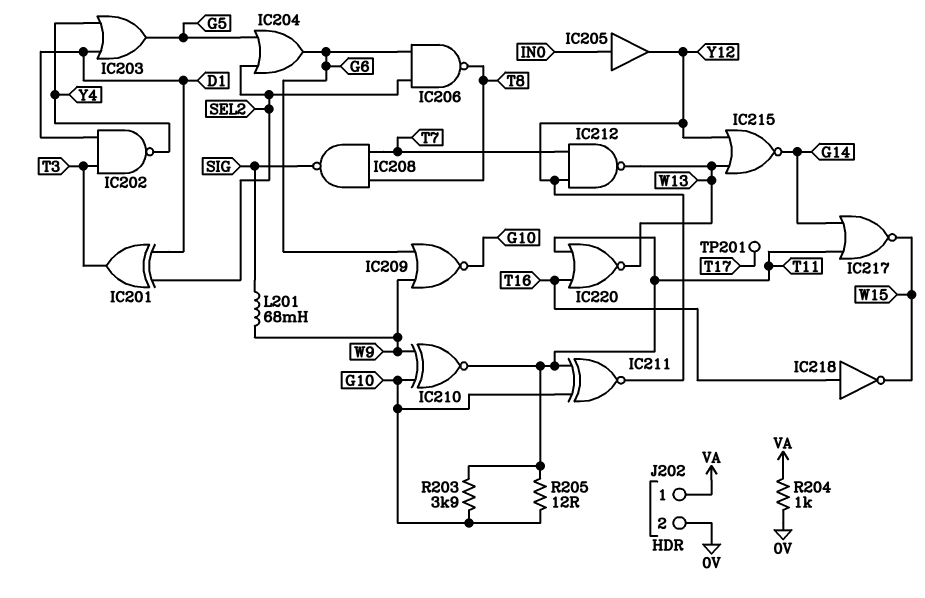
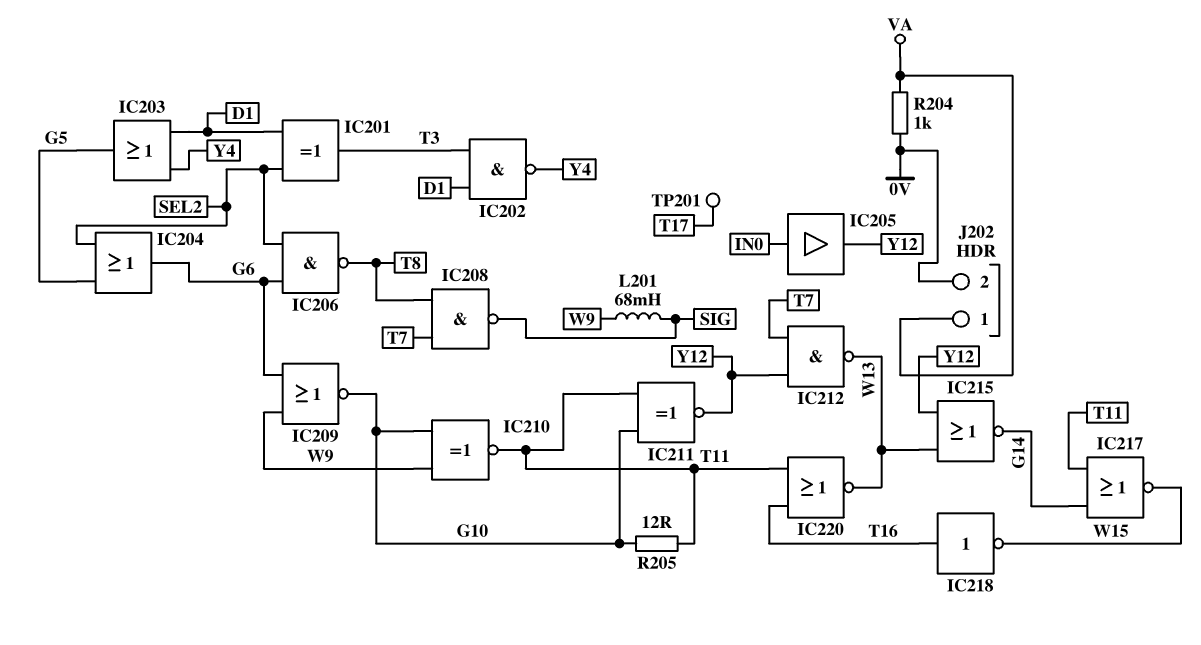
R203: 3.9k (G10, T11) -> none

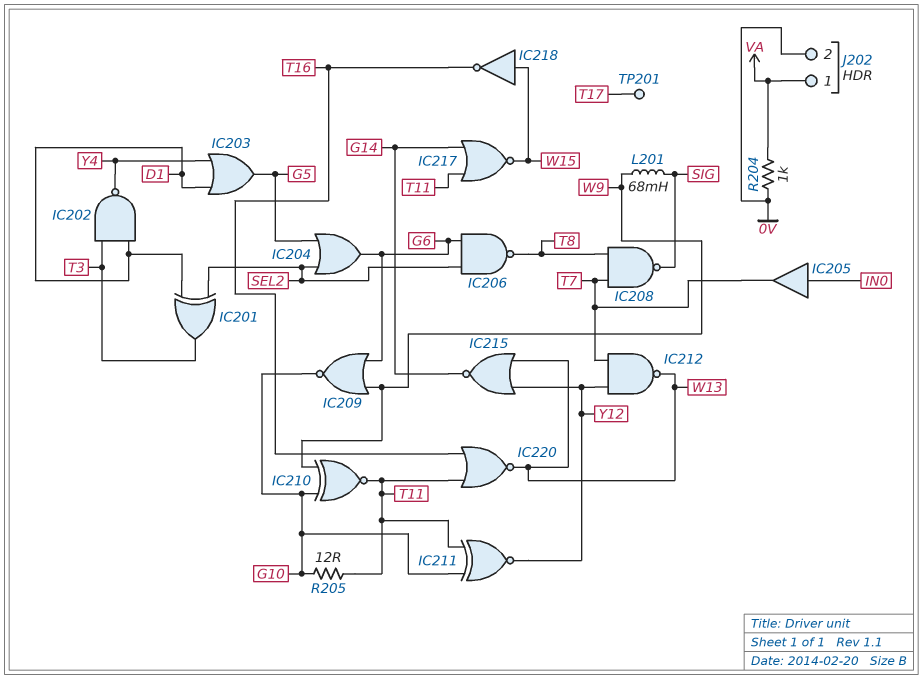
IC205: buffer (in IN0, out Y12) -> buffer (in IN0, out T7)
IC218: NOT (in T16, out W15) -> NOT (in W15, out T16)

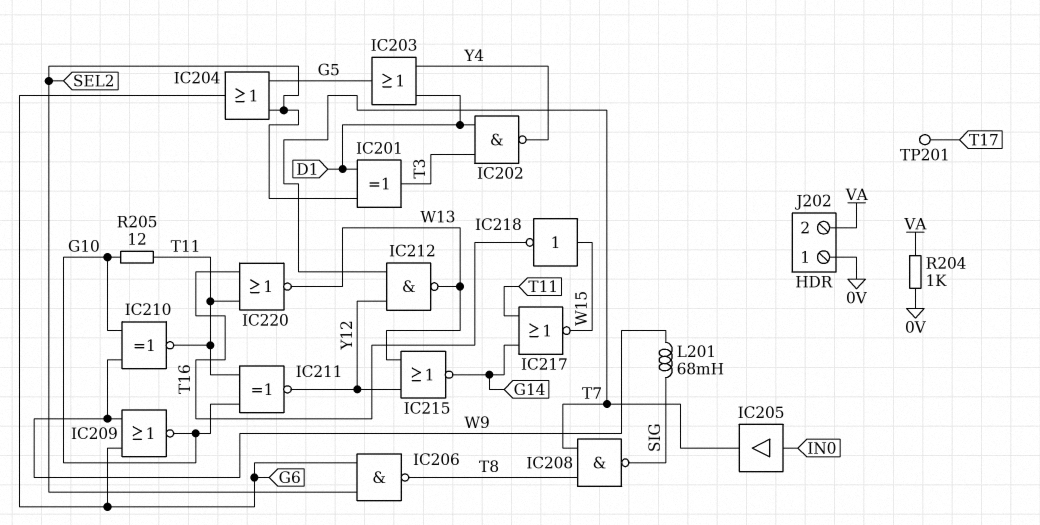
J202 pin 1: VA -> 0V
J202 pin 2: 0V -> VA

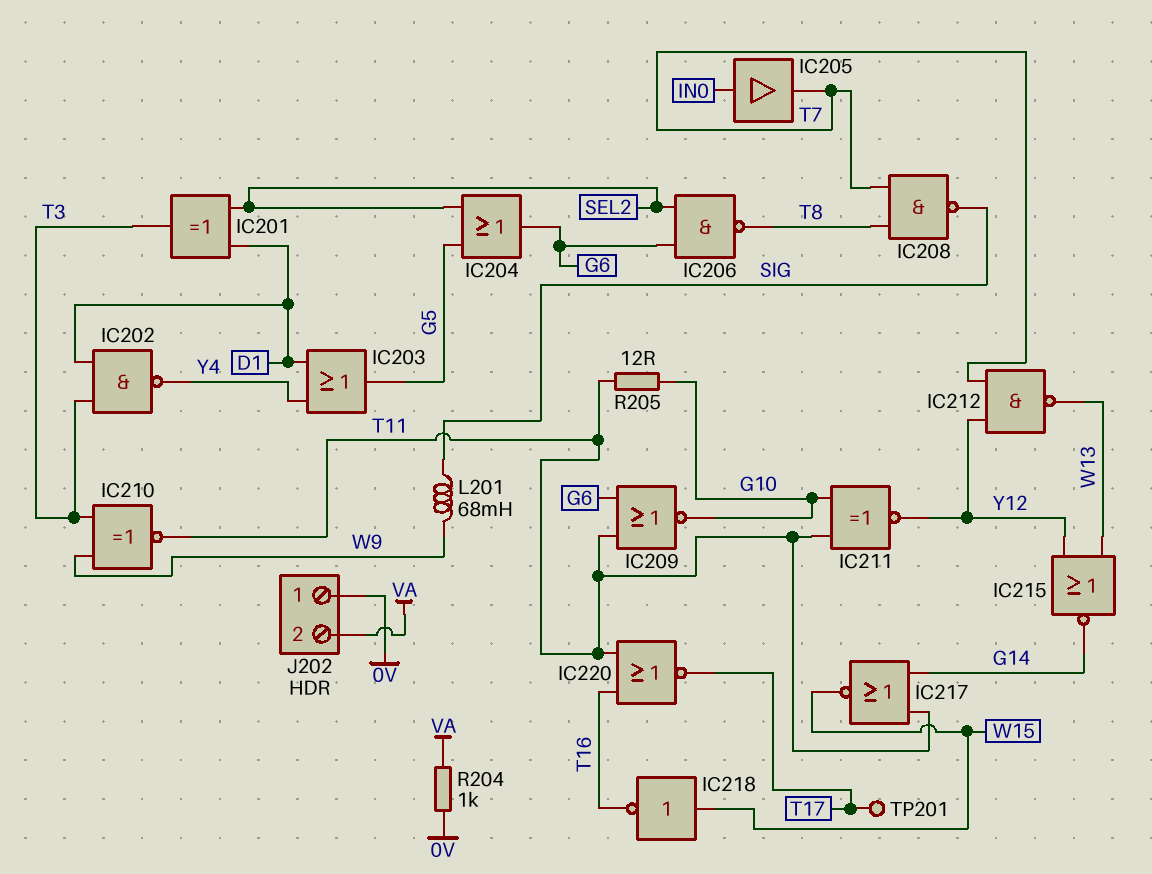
IC209: NOR (in G6, in W9, out G10) -> NOR (in G6, in T11, out G10)
IC210: XNOR (in G10, in W9, out T11) -> XNOR (in T3, in W9, out T11)
IC220: NOR (in T11, in T16, out W13) -> NOR (in T11, in T16, out T17)

